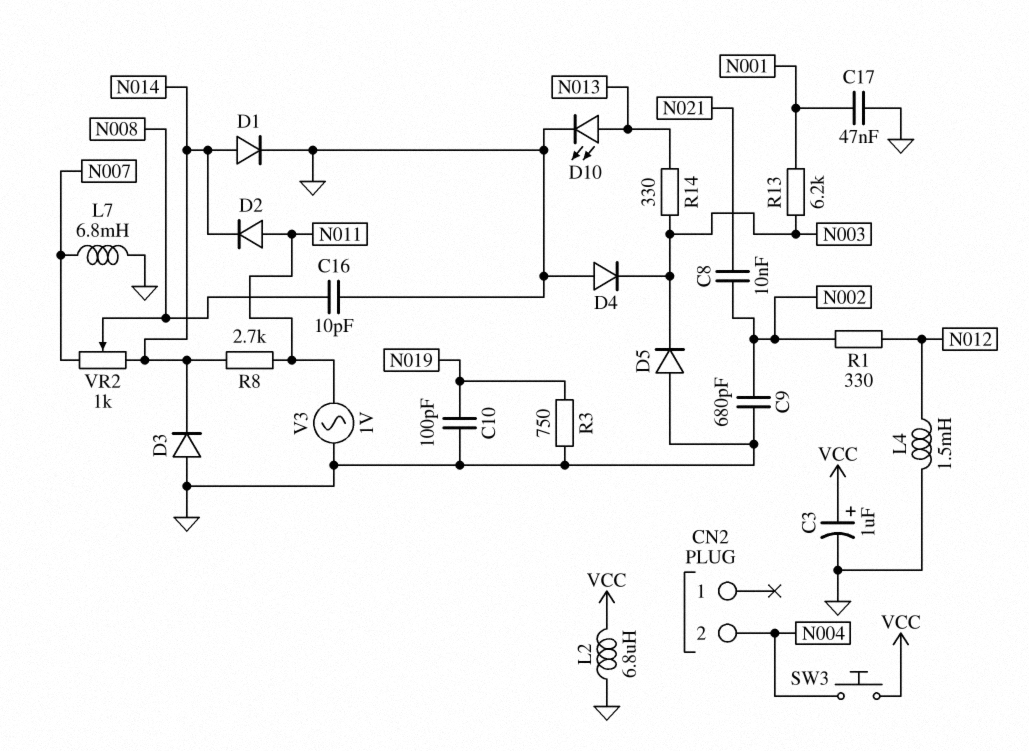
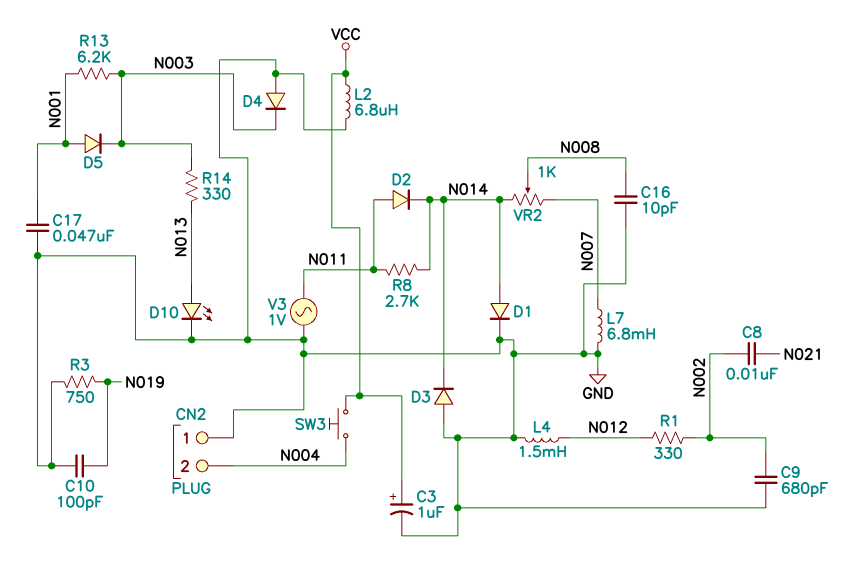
CN2 pin 1: none -> GND
D5: diode (A GND, K N003) -> diode (A N001, K N003)

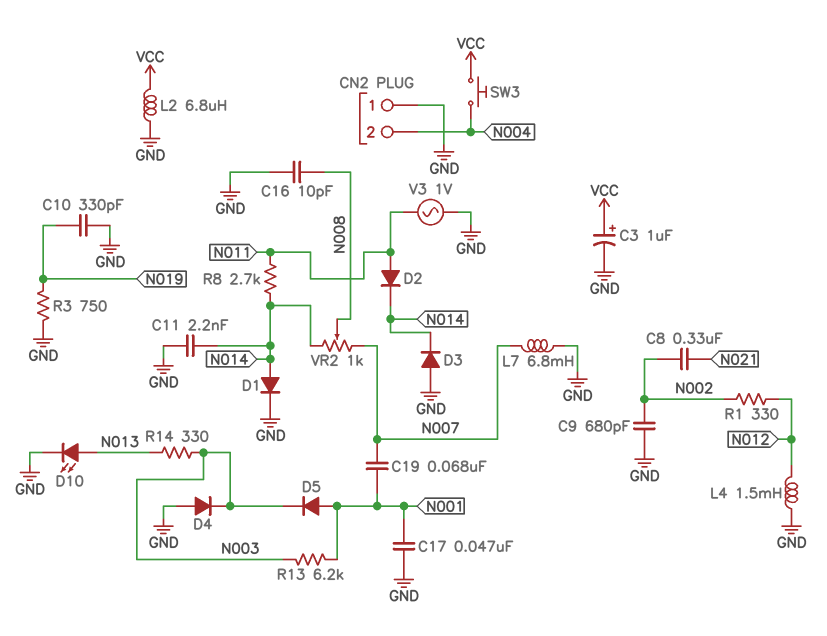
C8: 10nF (N002, N021) -> 330nF (N002, N021)
C10: 100pF (GND, N019) -> 330pF (GND, N019)
C11: none -> 2.2nF (GND, N014)
C19: none -> 68nF (N001, N007)

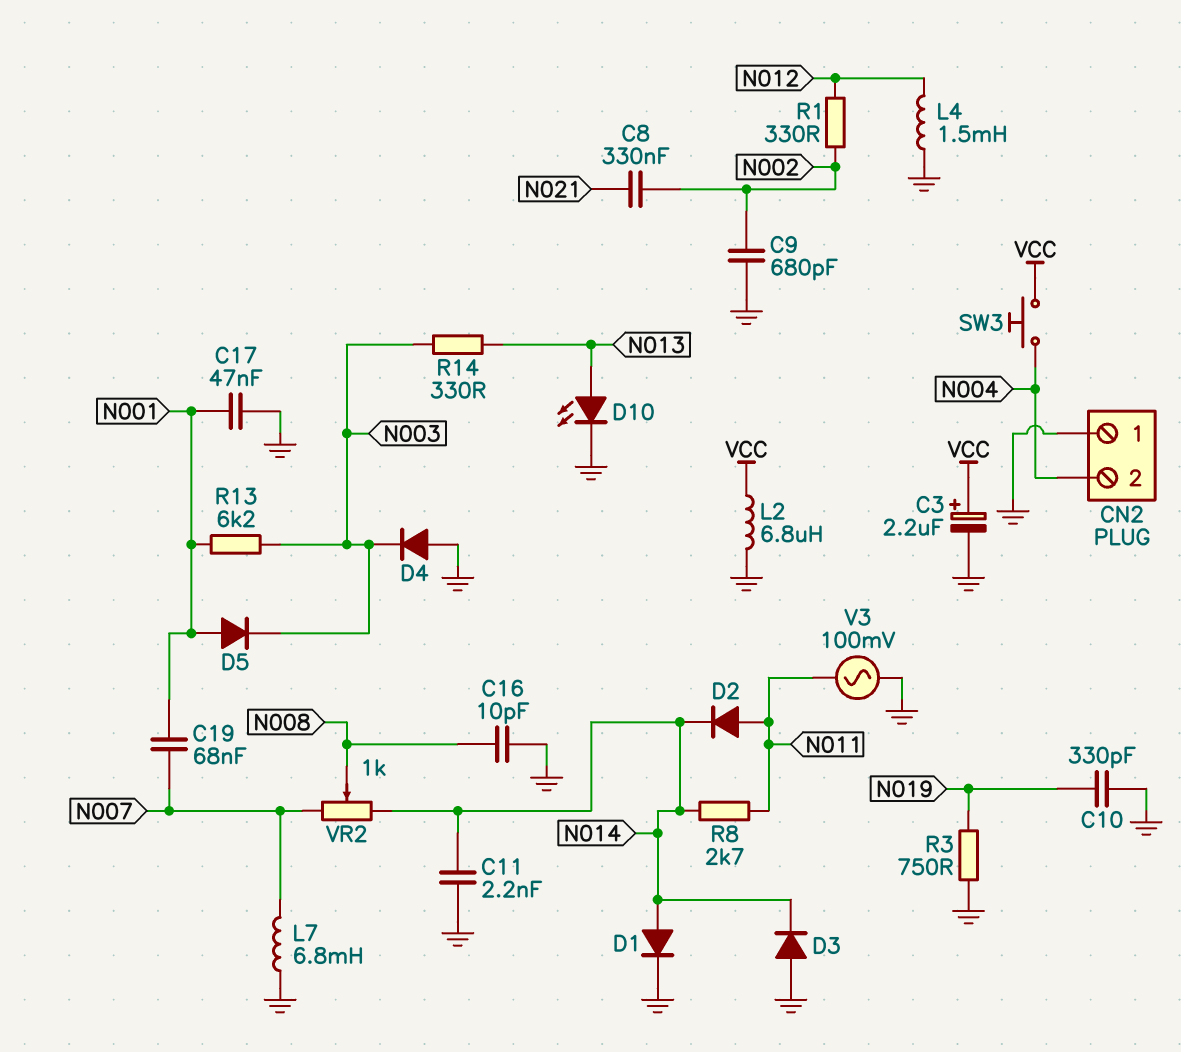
C3: 1uF (plus VCC, minus GND) -> 2.2uF (plus VCC, minus GND)
V3: AC 1V (GND, N011) -> AC 100mV (GND, N011)

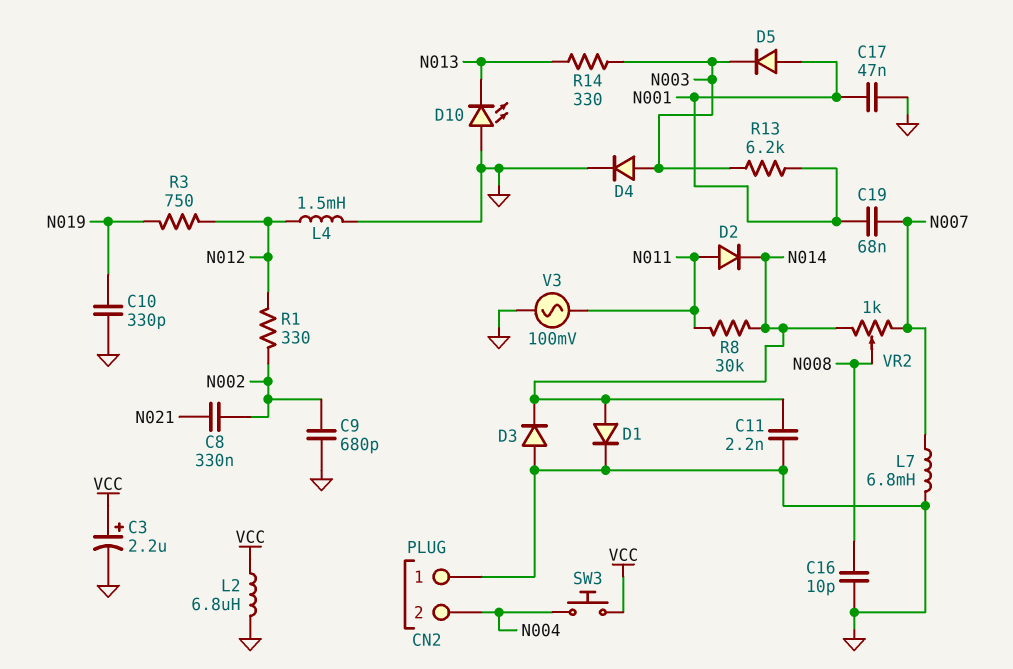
D4: diode (A GND, K N003) -> diode (A N003, K GND)
D10: LED (A N013, K GND) -> LED (A GND, K N013)
R3: 750 (GND, N019) -> 750 (N012, N019)
R8: 2.7k (N011, N014) -> 30k (N011, N014)

